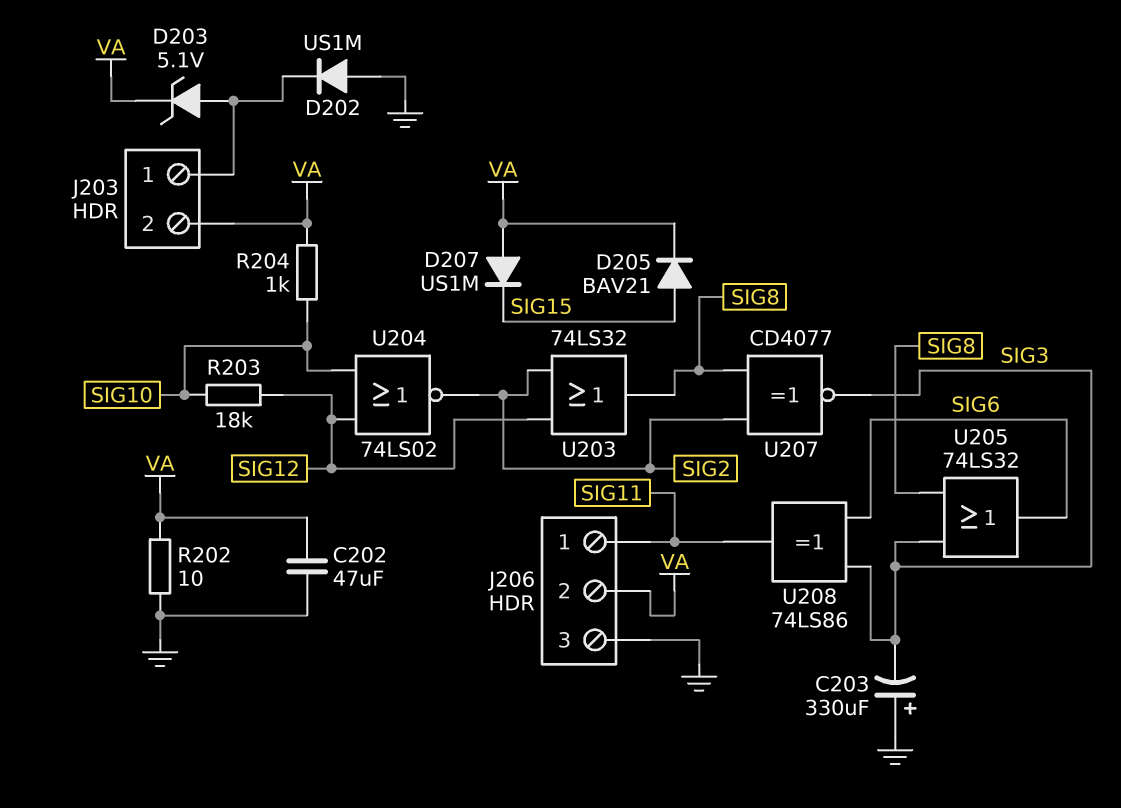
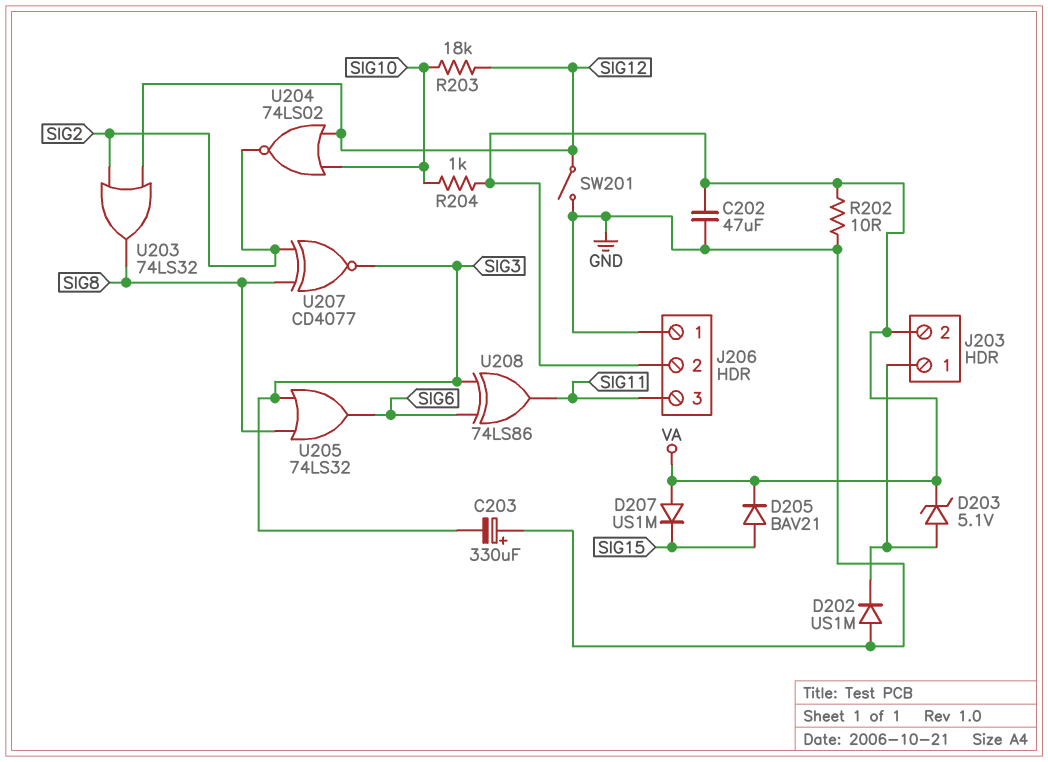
J206 pin 1: SIG11 -> GND
J206 pin 3: GND -> SIG11
SW201: none -> switch (GND, SIG12)

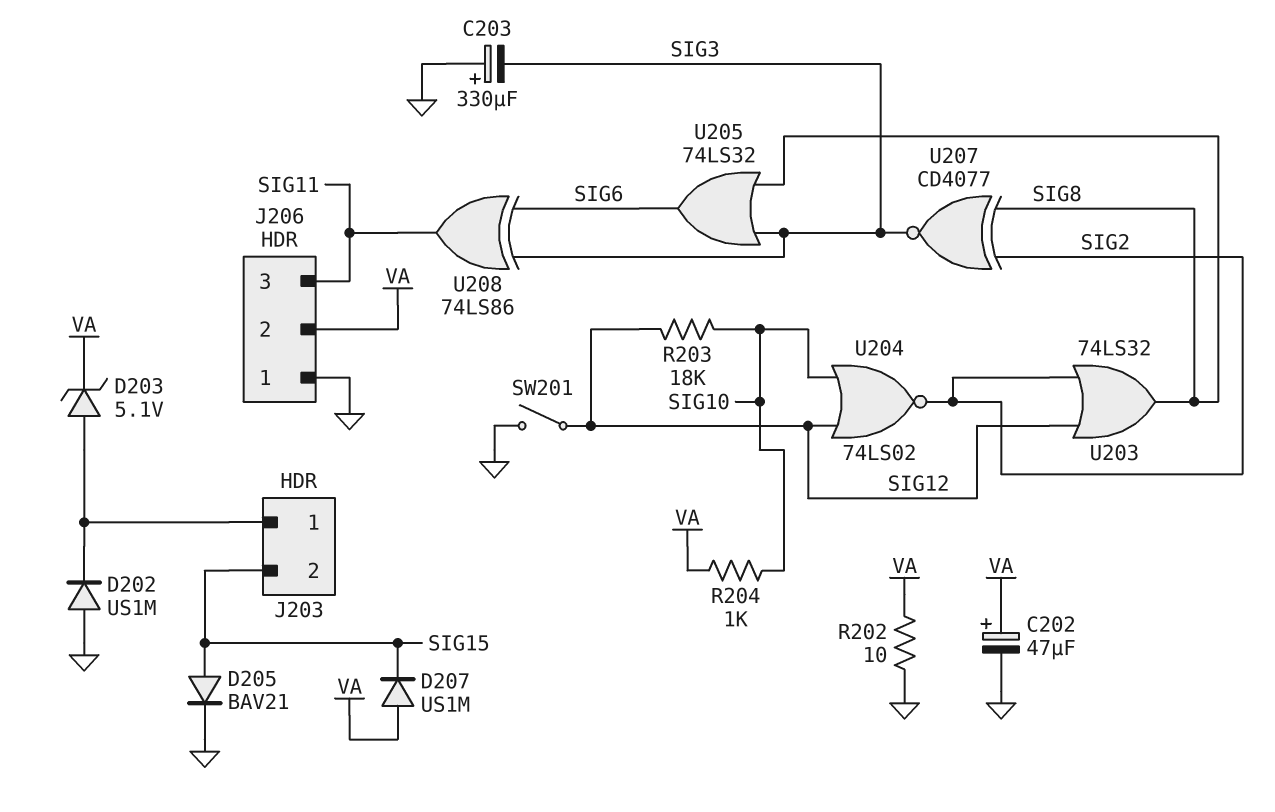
C202: 47uF (GND, VA) -> 47uF (plus VA, minus GND)
D205: diode BAV21 (A SIG15, K VA) -> diode BAV21 (A SIG15, K GND)
J203 pin 2: VA -> SIG15

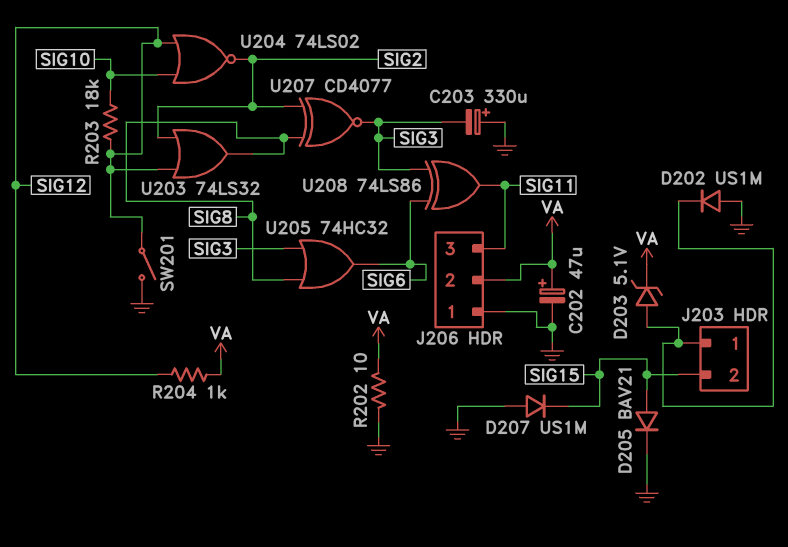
D207: diode US1M (A VA, K SIG15) -> diode US1M (A GND, K SIG15)
R204: 1k (SIG10, VA) -> 1k (SIG12, VA)
U205: OR 74LS32 (in SIG3, in SIG8, out SIG6) -> OR 74HC32 (in SIG3, in SIG8, out SIG6)

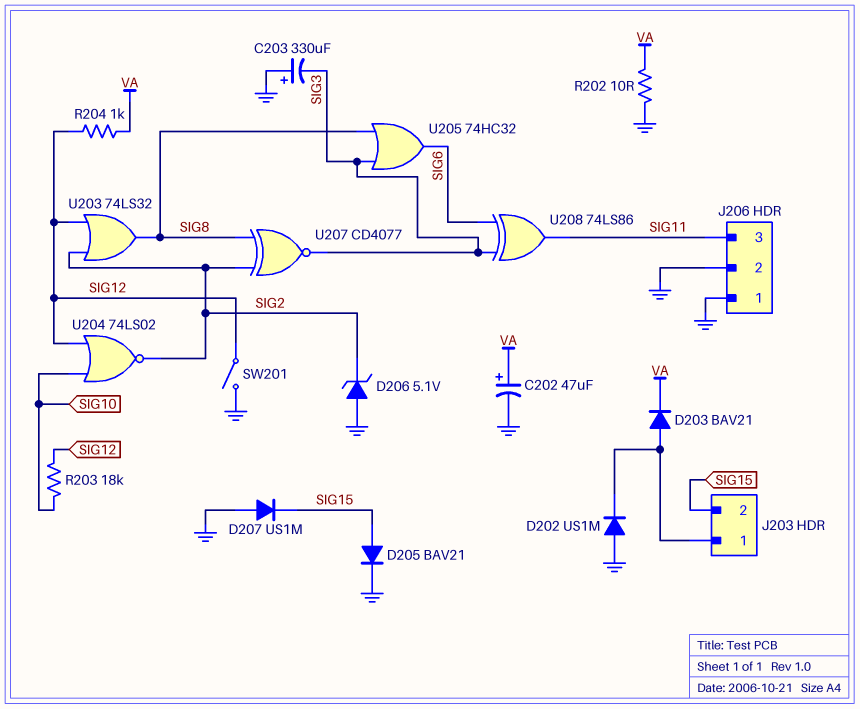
D203: zener 5.1V (A J203/1, K VA) -> diode BAV21 (A J203/1, K VA)
D206: none -> zener 5.1V (A GND, K SIG2)
J206 pin 2: VA -> GND

